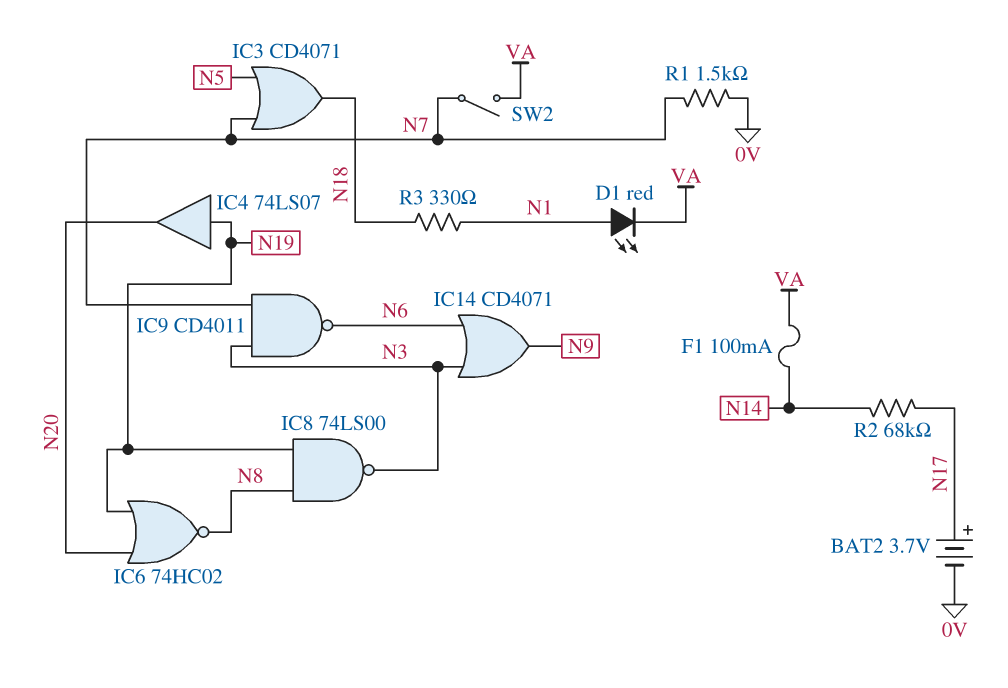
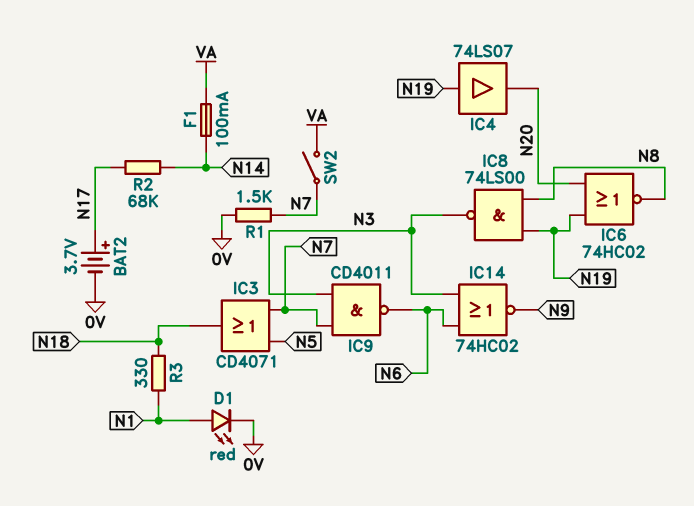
D1: LED red (A N1, K VA) -> LED red (A N1, K 0V)
IC14: OR CD4071 (in N3, in N6, out N9) -> NOR 74HC02 (in N3, in N6, out N9)

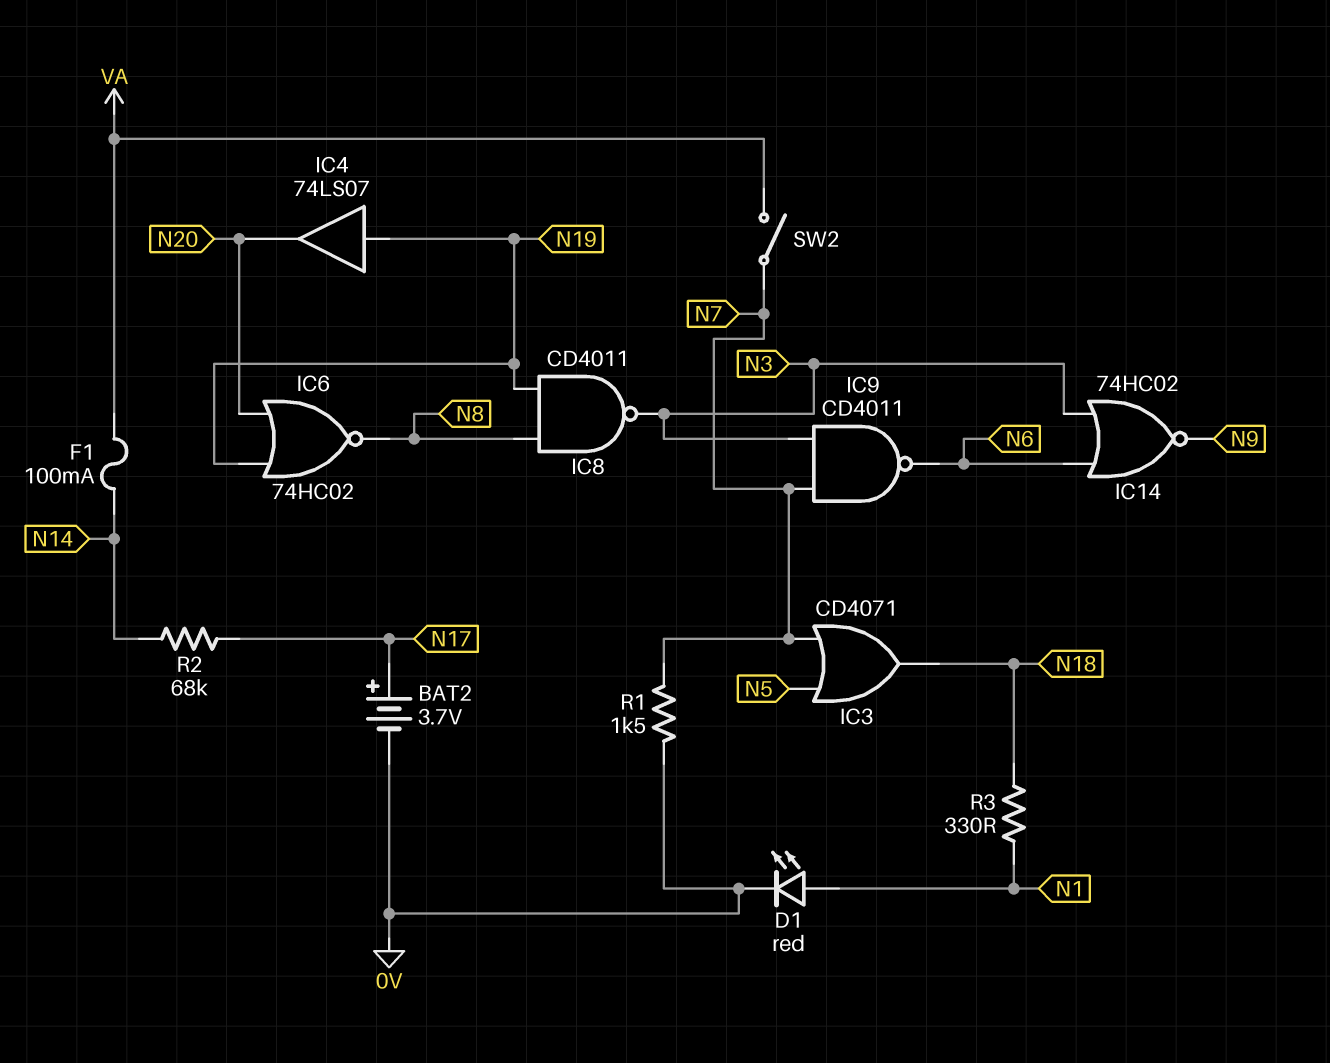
IC8: NAND 74LS00 (in N8, in N19, out N3) -> NAND CD4011 (in N8, in N19, out N3)

